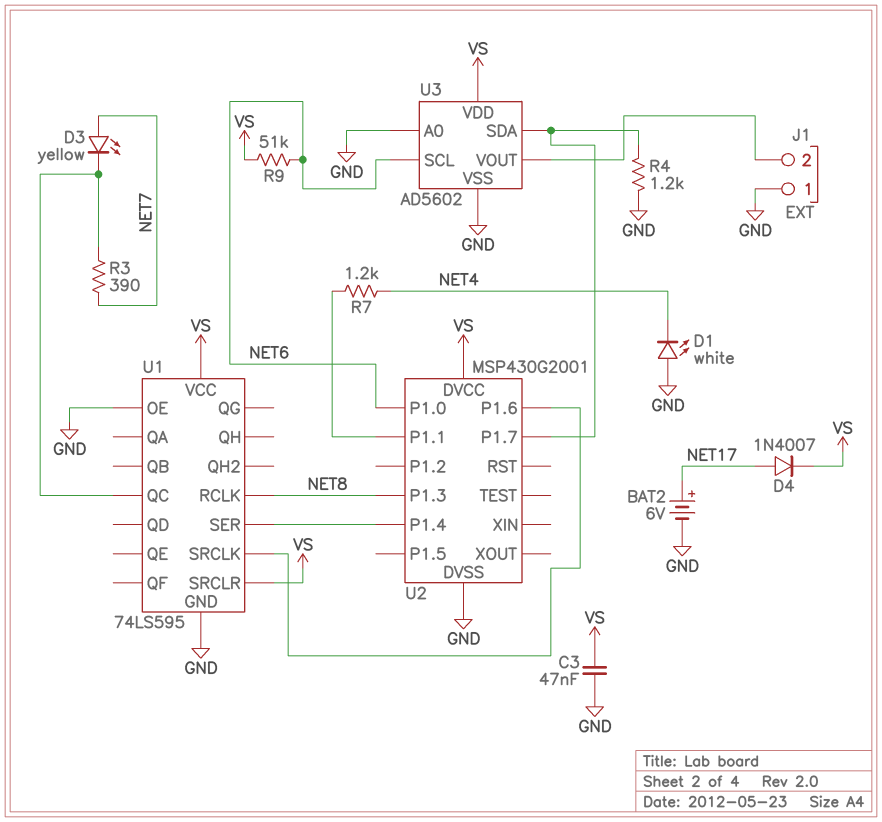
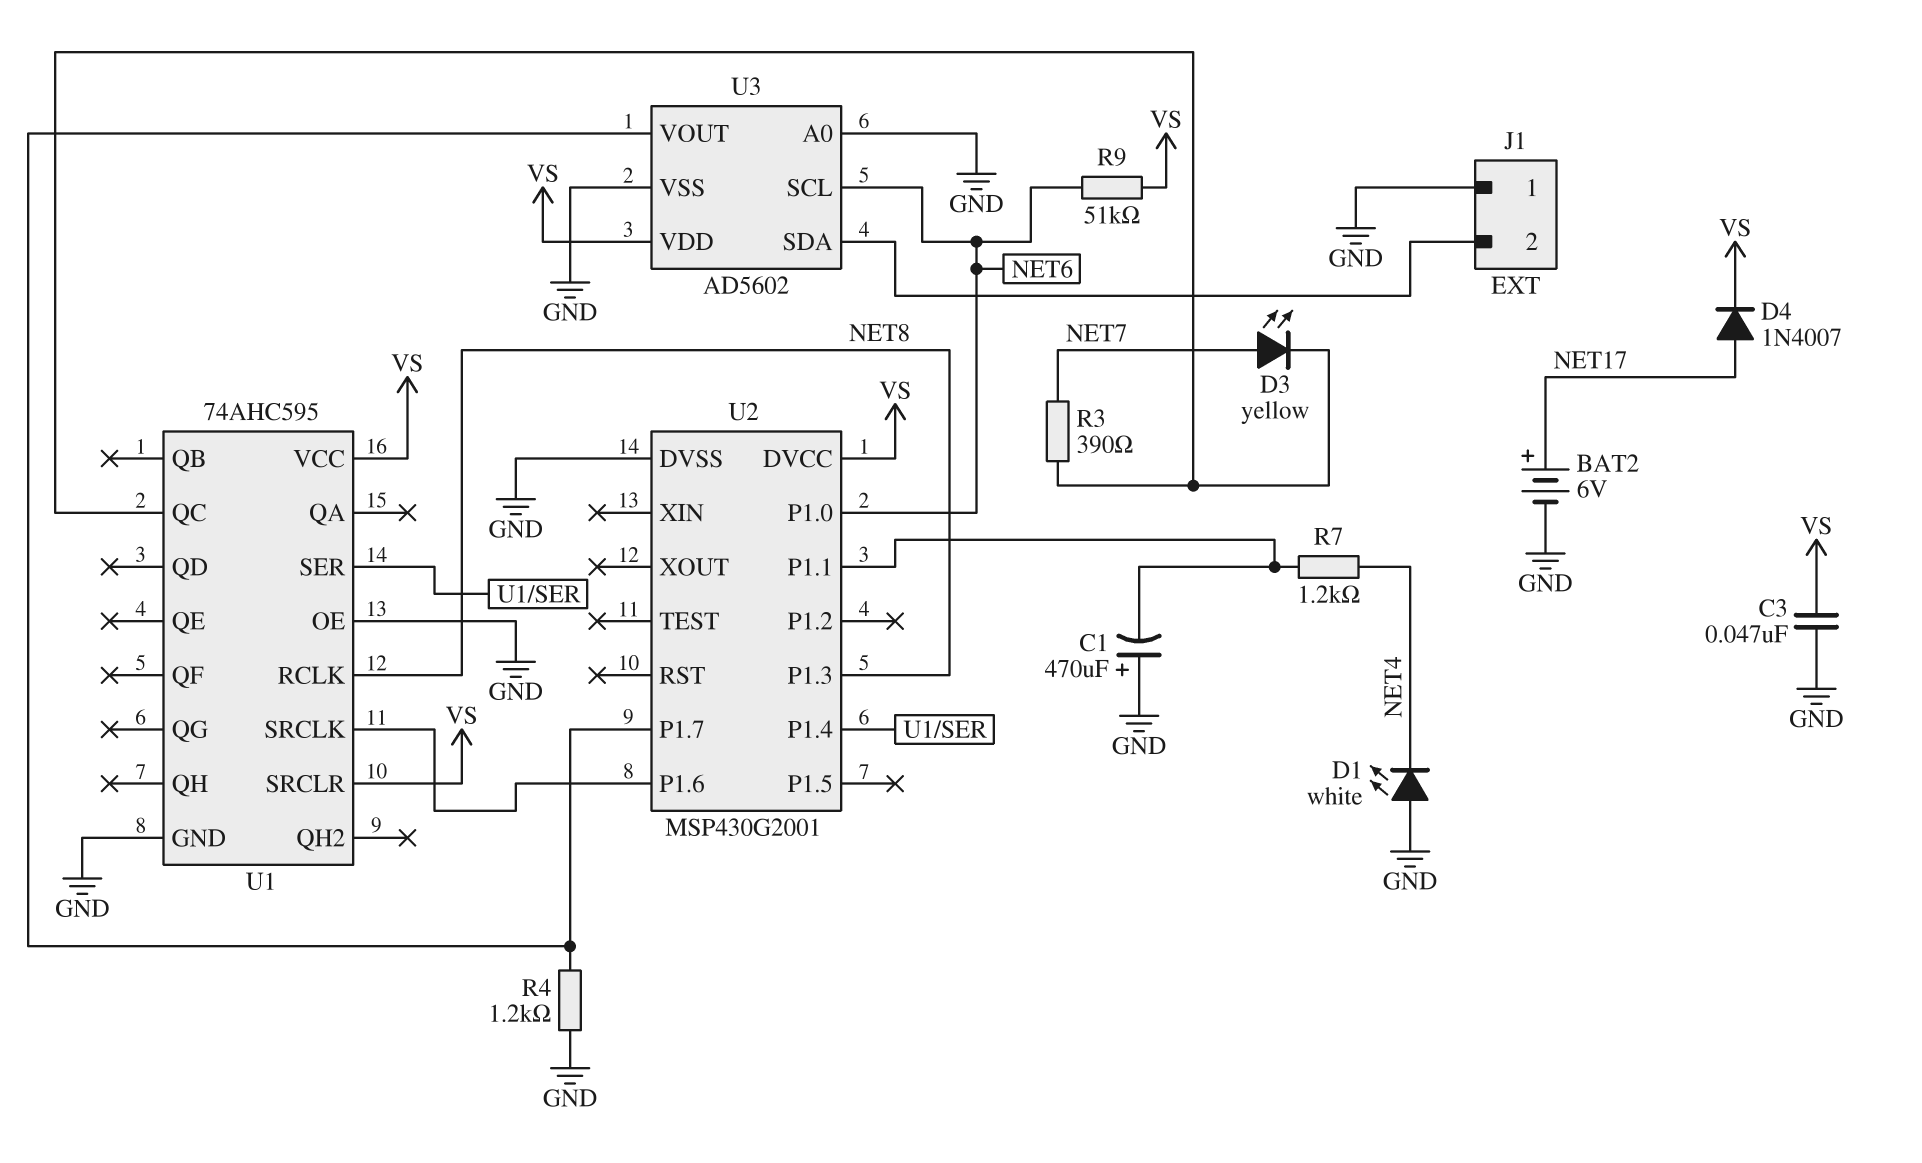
C1: none -> 470uF (plus GND, minus U2/P1.1)
U1: 74LS595 -> 74AHC595
U3 pin SDA: U2/P1.7 -> J1/2
U3 pin VOUT: J1/2 -> U2/P1.7

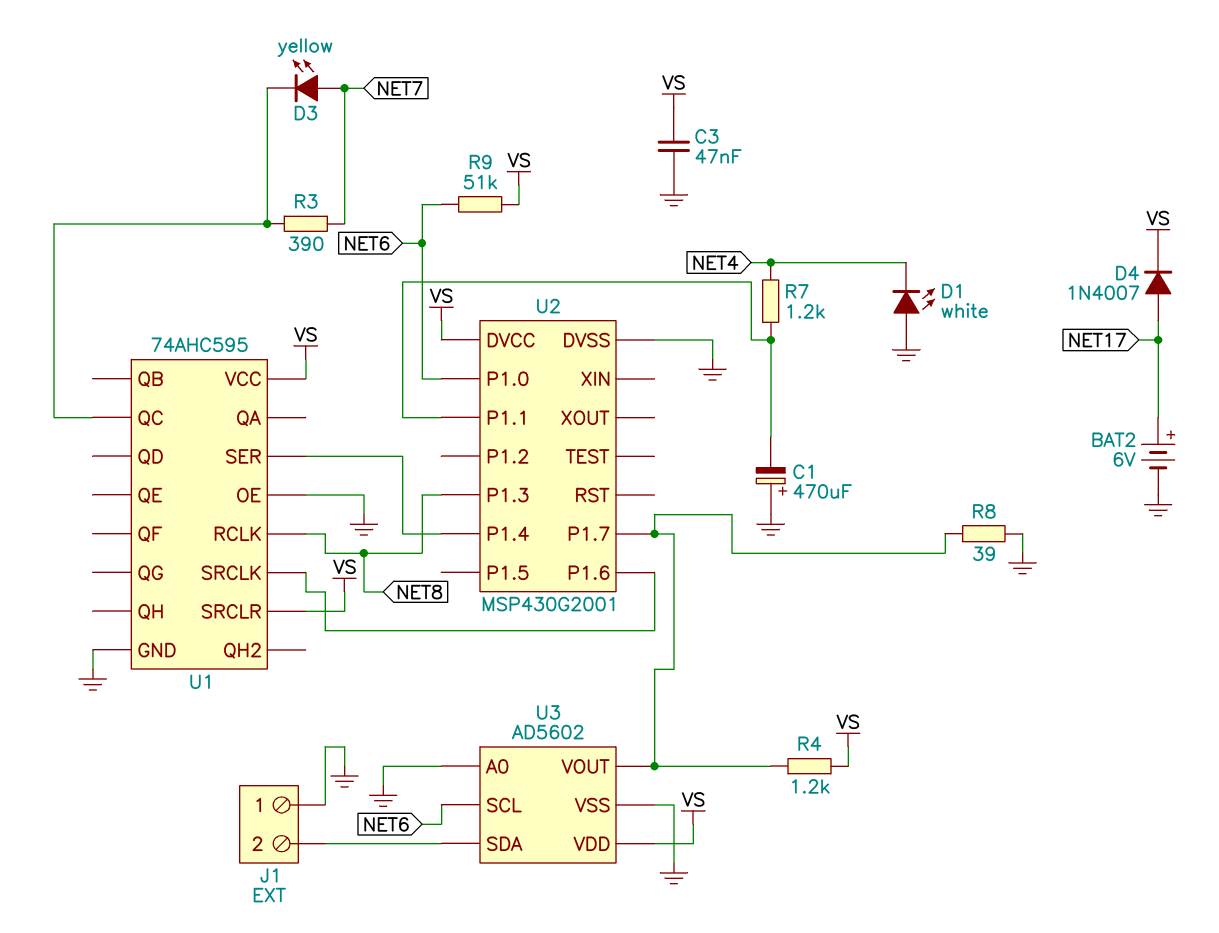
R4: 1.2k (GND, U2/P1.7) -> 1.2k (U2/P1.7, VS)
R8: none -> 39 (GND, U2/P1.7)

